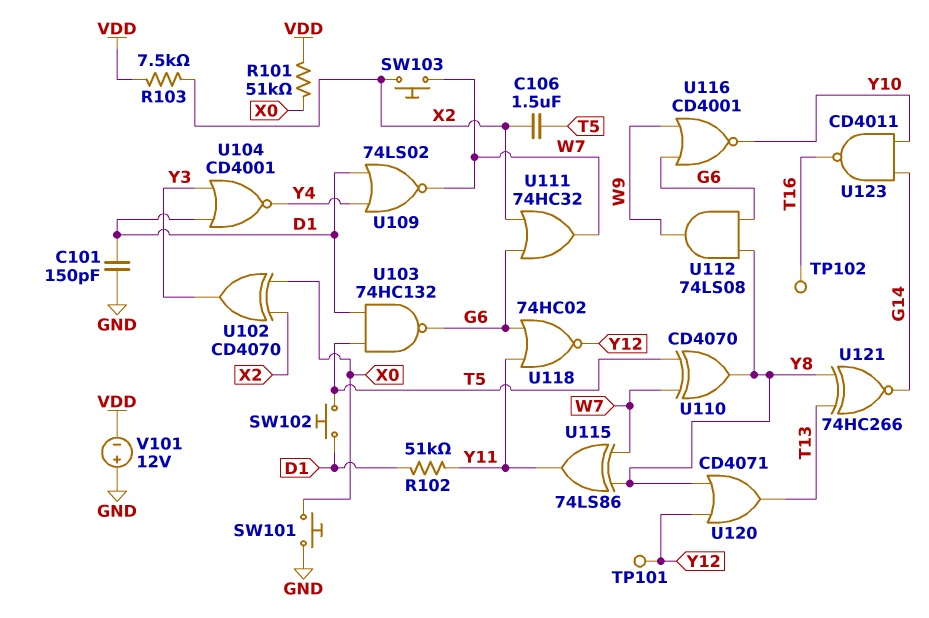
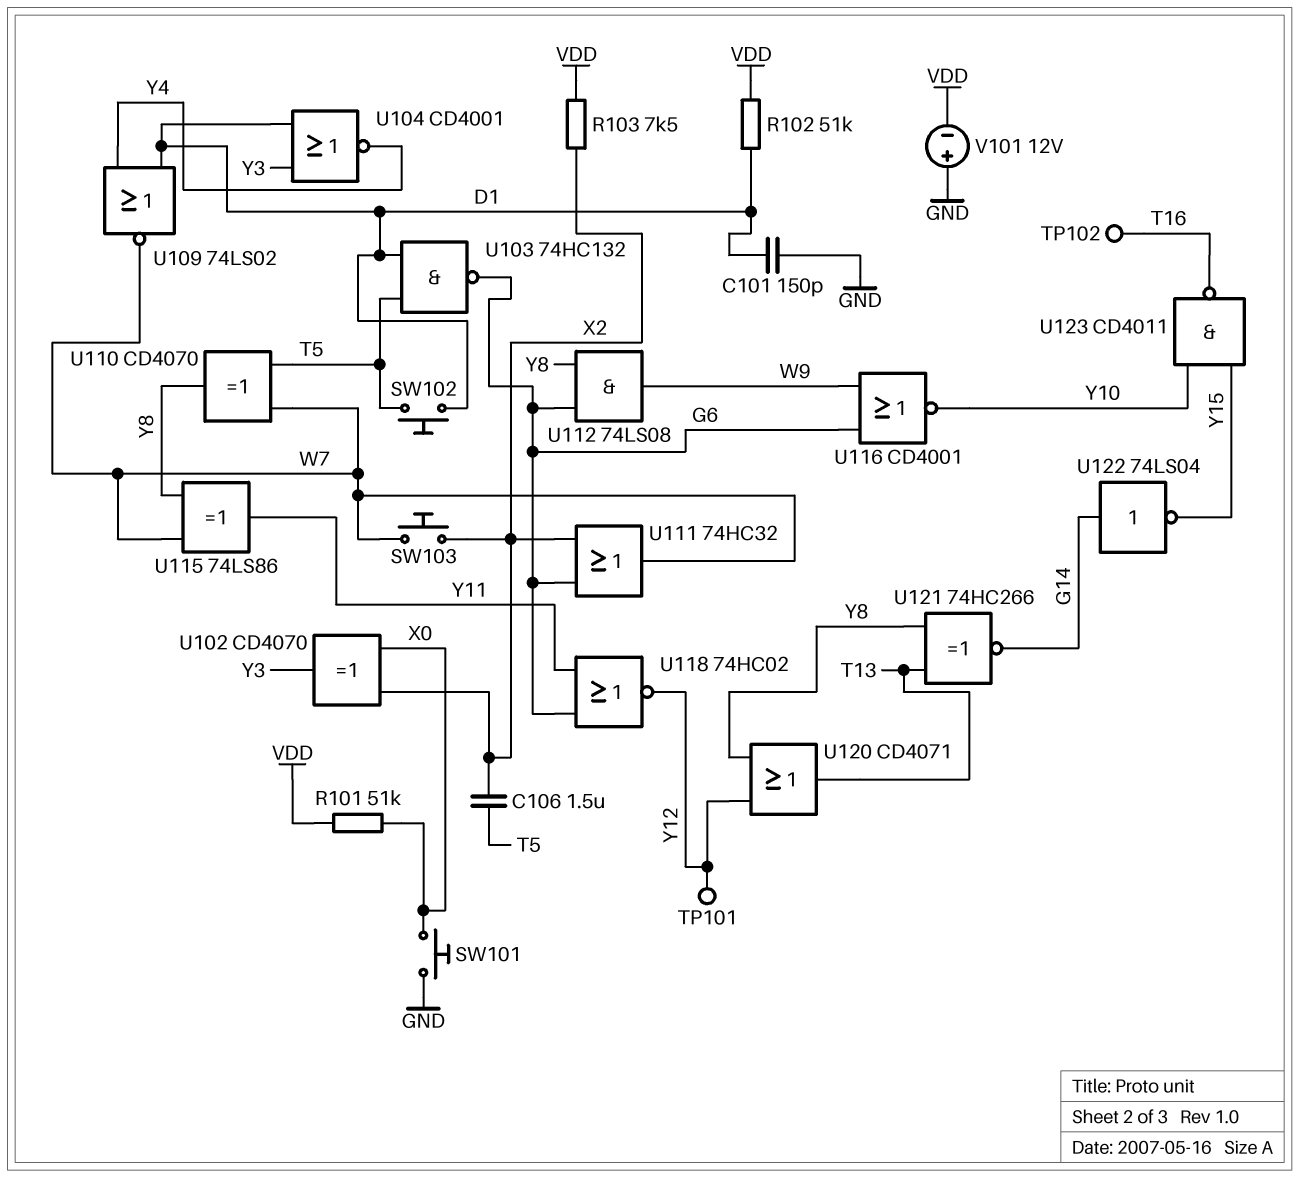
R102: 51k (D1, Y11) -> 51k (D1, VDD)
U122: none -> NOT 74LS04 (in G14, out Y15)
U123: NAND CD4011 (in G14, in Y10, out T16) -> NAND CD4011 (in Y10, in Y15, out T16)

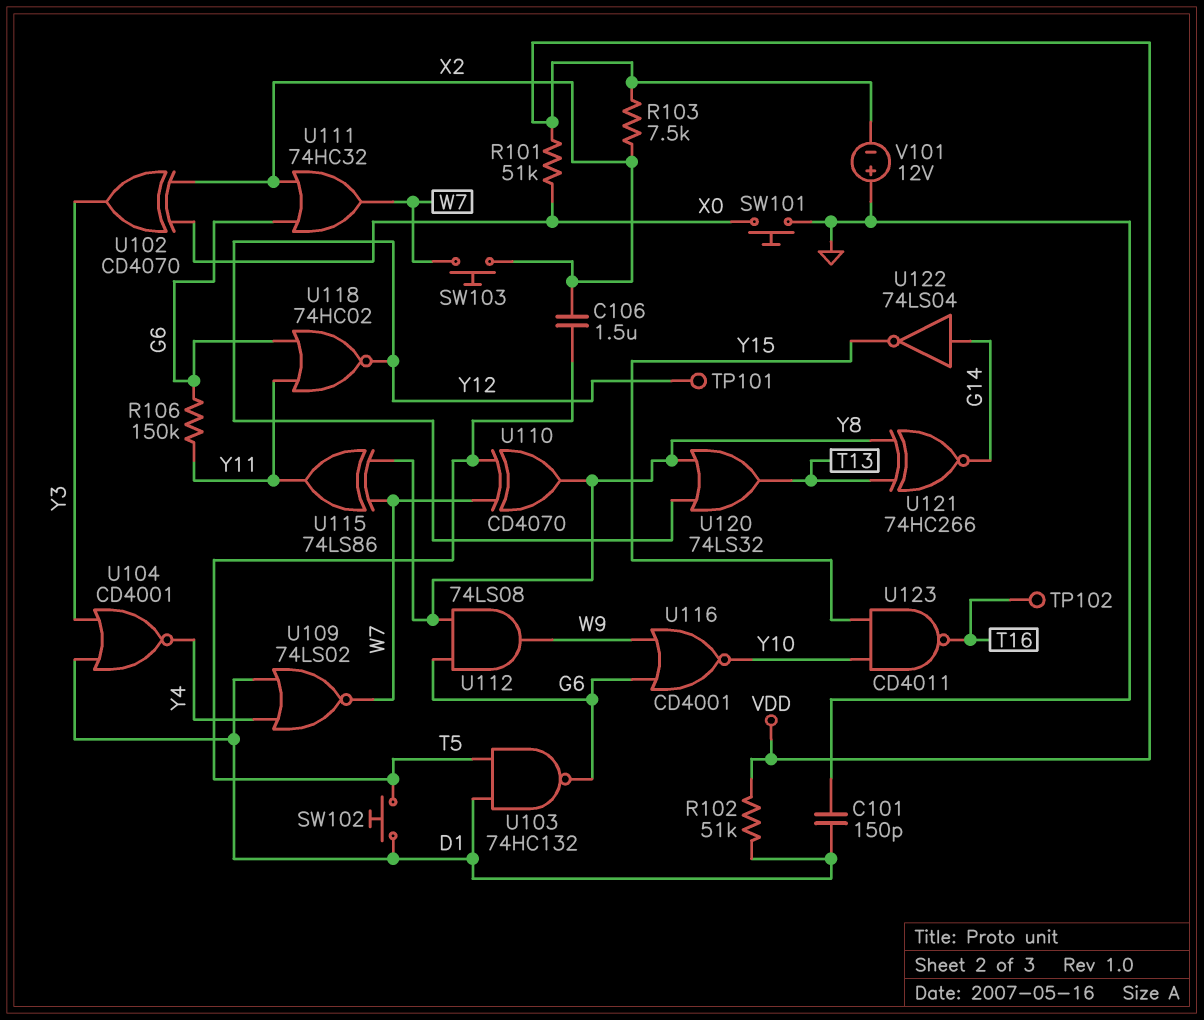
R106: none -> 150k (G6, Y11)
U120: OR CD4071 (in Y8, in Y12, out T13) -> OR 74LS32 (in Y8, in Y12, out T13)

